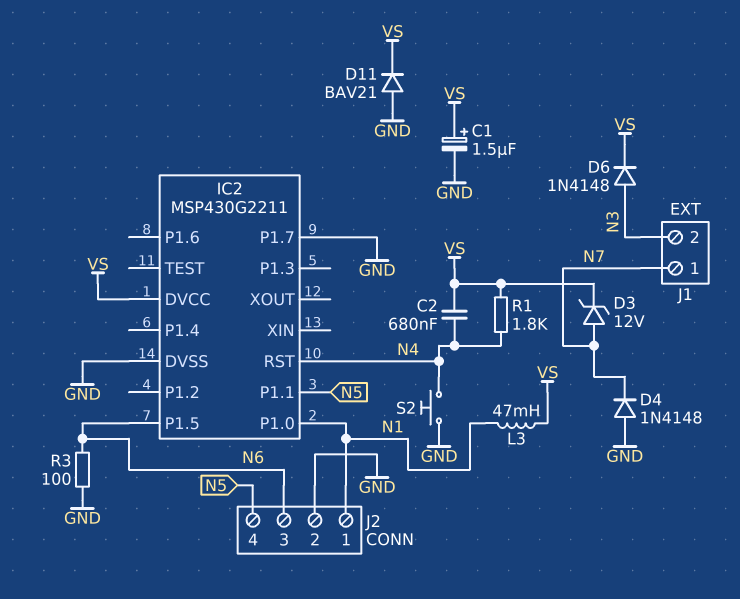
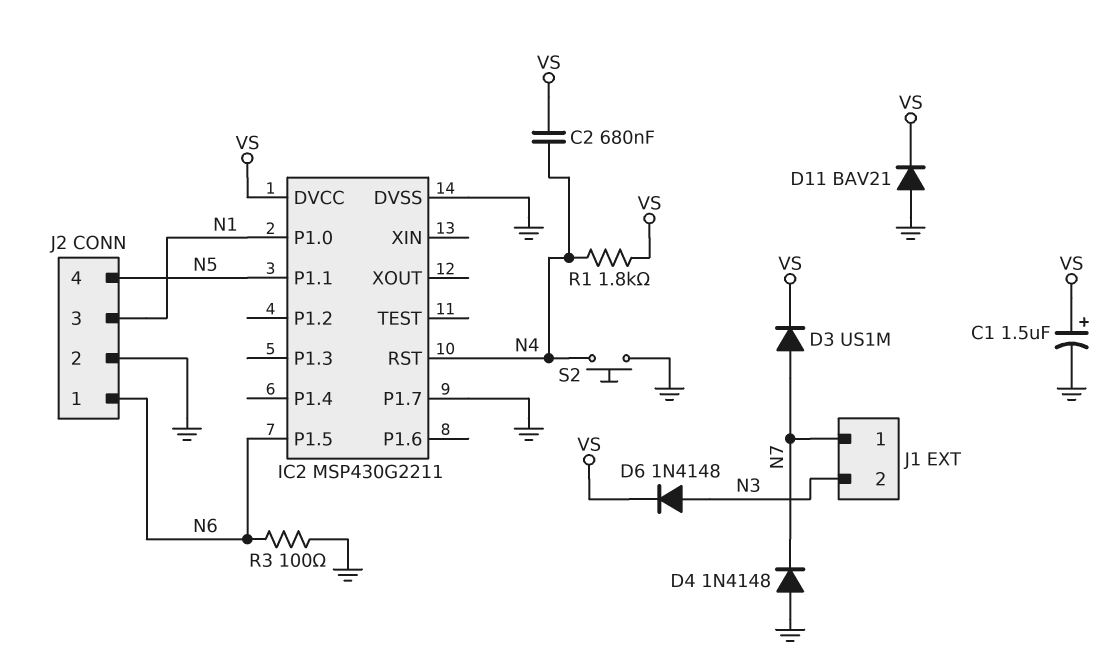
D3: zener 12V (A N7, K VS) -> diode US1M (A N7, K VS)
J2 pin 1: N1 -> N6
J2 pin 3: N6 -> N1
L3: 47mH (N1, VS) -> none

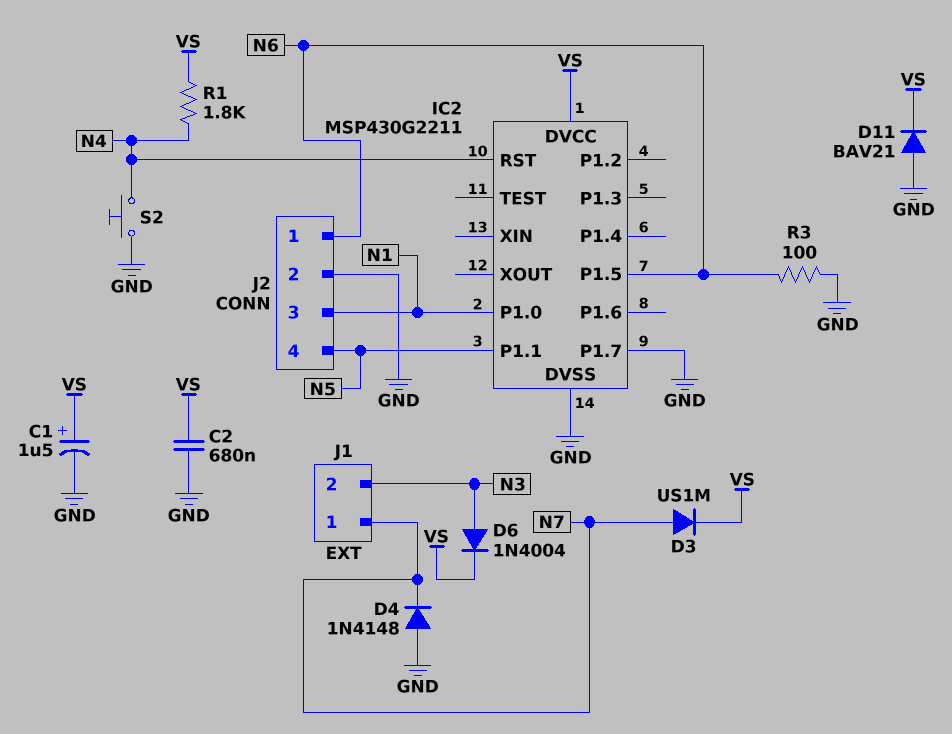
C2: 680nF (N4, VS) -> 680nF (GND, VS)
D6: diode 1N4148 (A N3, K VS) -> diode 1N4004 (A N3, K VS)

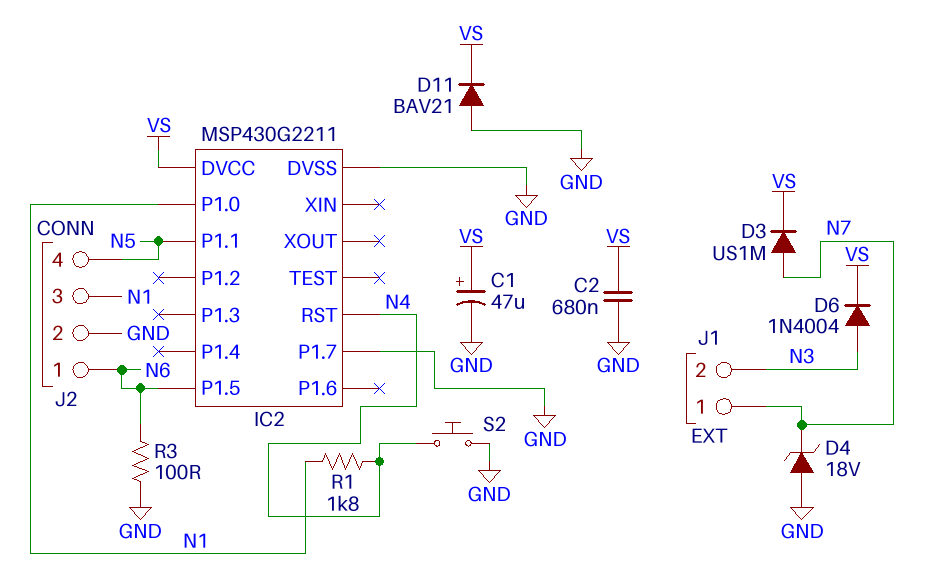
C1: 1.5uF (plus VS, minus GND) -> 47uF (plus VS, minus GND)
D4: diode 1N4148 (A GND, K N7) -> zener 18V (A GND, K N7)
R1: 1.8k (N4, VS) -> 1.8k (N1, N4)

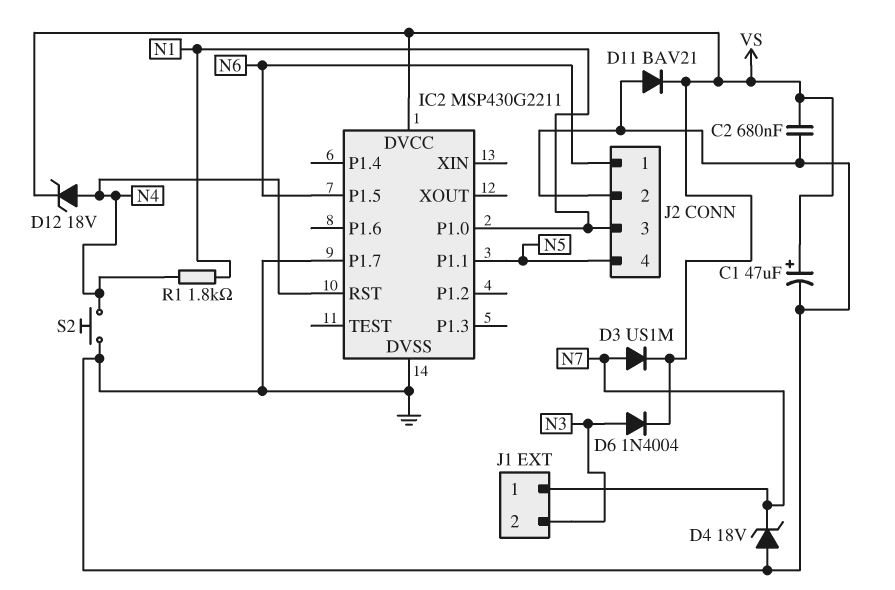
D12: none -> zener 18V (A N4, K VS)
R3: 100 (GND, N6) -> none

